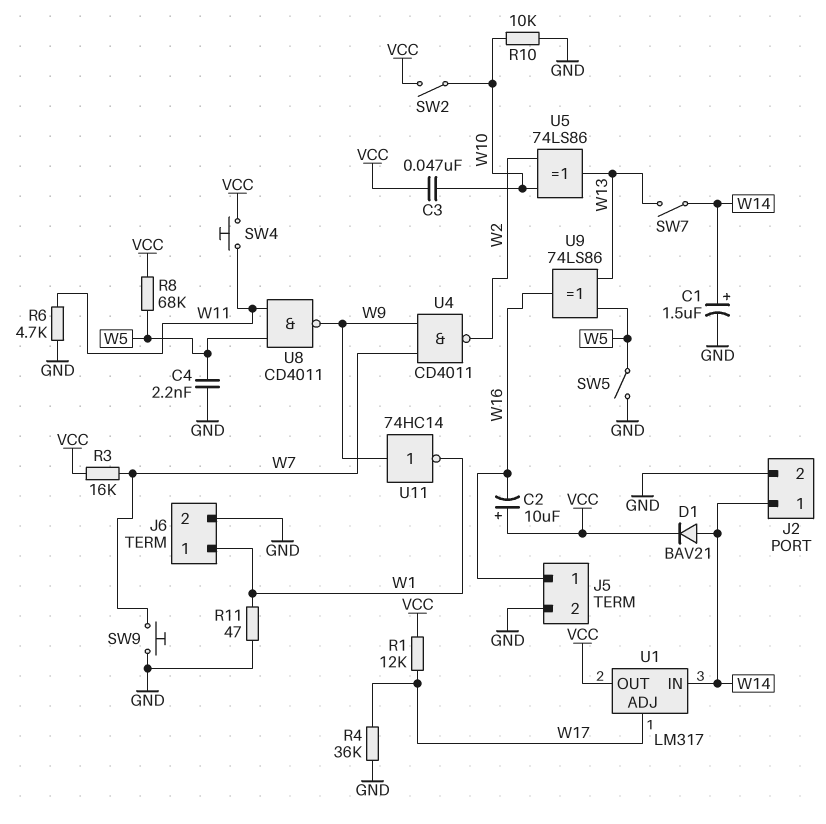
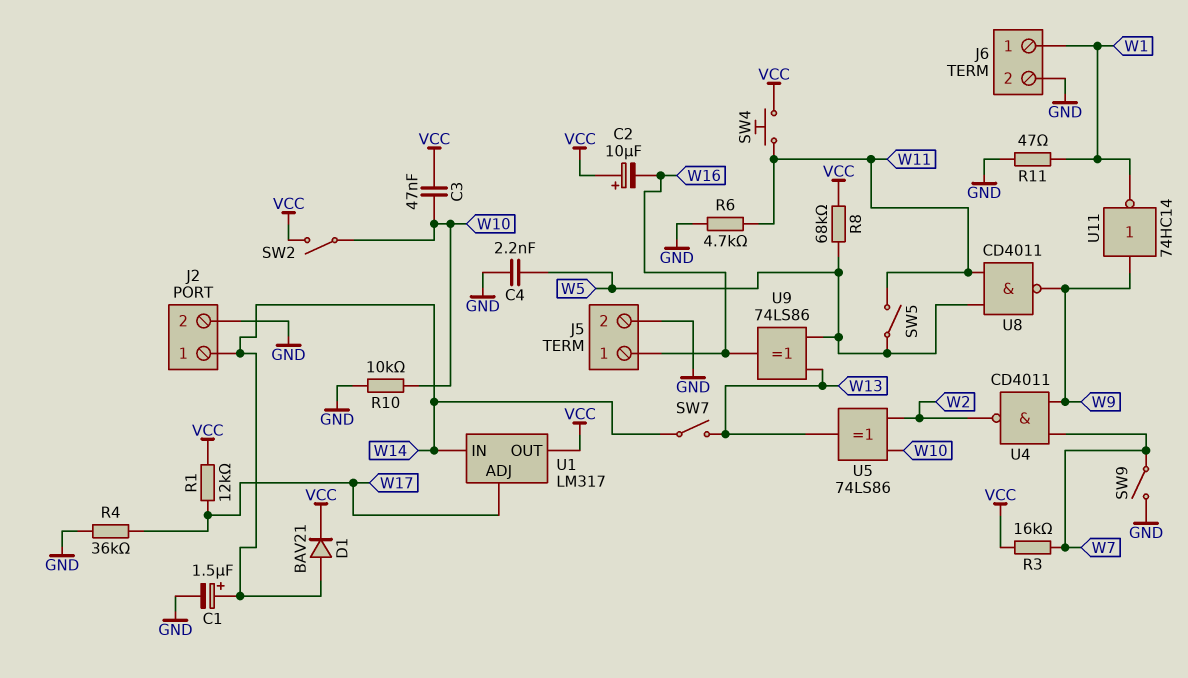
SW5: switch (GND, W5) -> switch (W5, W11)
SW9: button (GND, W7) -> switch (GND, W7)

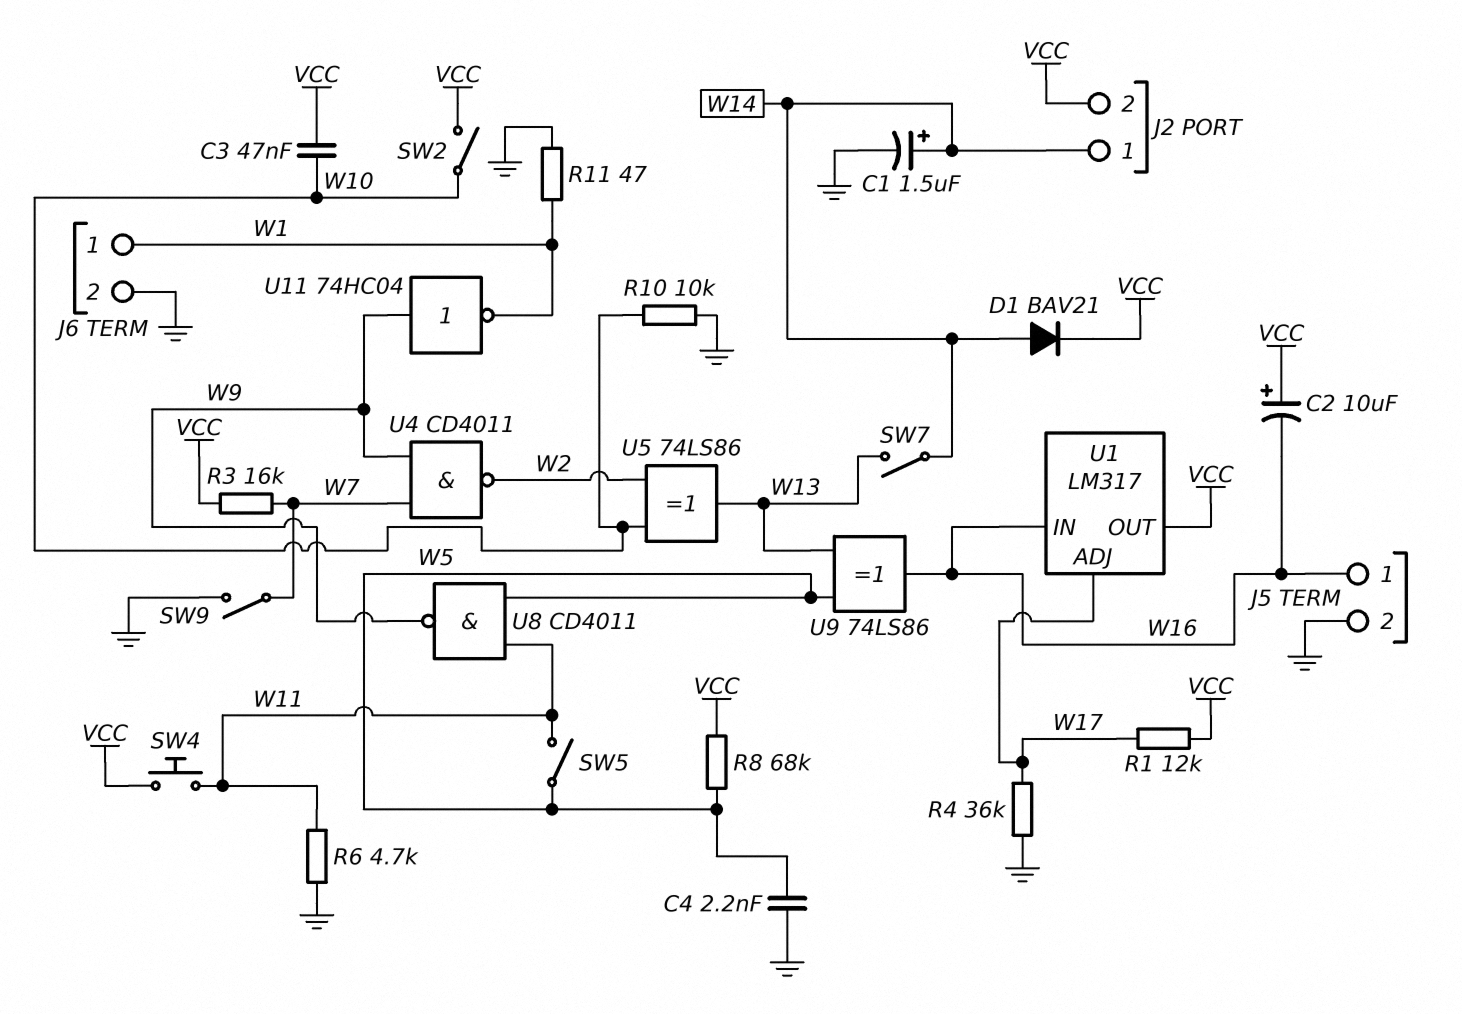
J2 pin 2: GND -> VCC
U1 pin IN: W14 -> W16
U11: NOT 74HC14 (in W9, out W1) -> NOT 74HC04 (in W9, out W1)

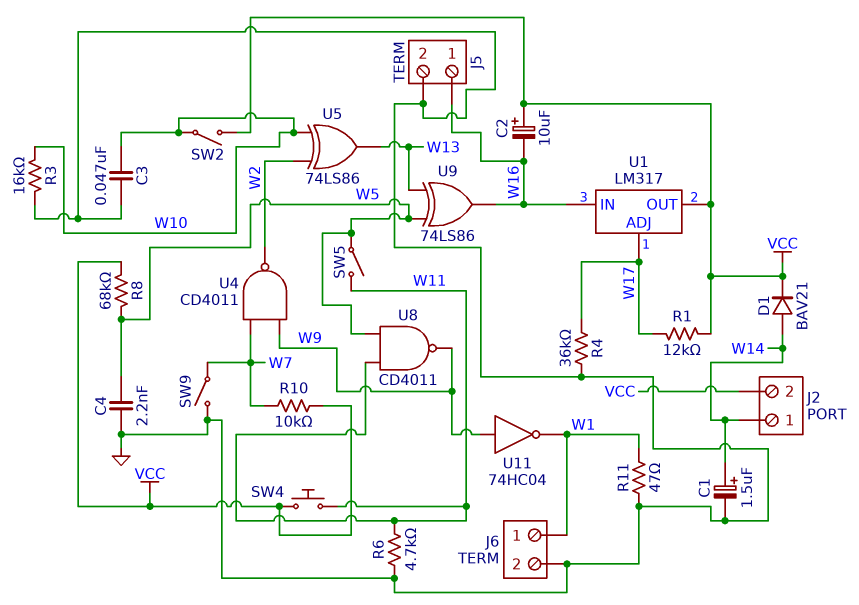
C3: 47nF (VCC, W10) -> 47nF (GND, W10)
R3: 16k (VCC, W7) -> 16k (GND, W10)
R10: 10k (GND, W10) -> 10k (VCC, W7)
SW7: switch (W13, W14) -> none

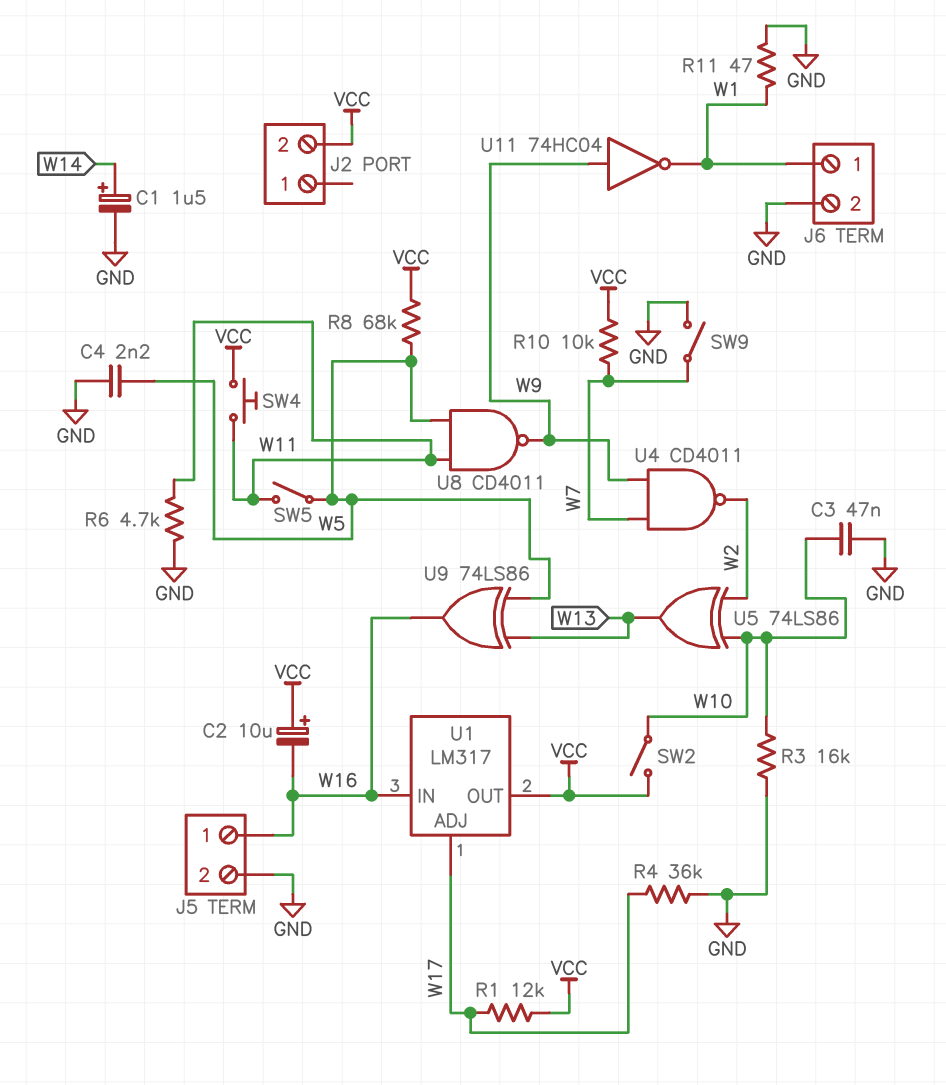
D1: diode BAV21 (A W14, K VCC) -> none
J2 pin 1: W14 -> none

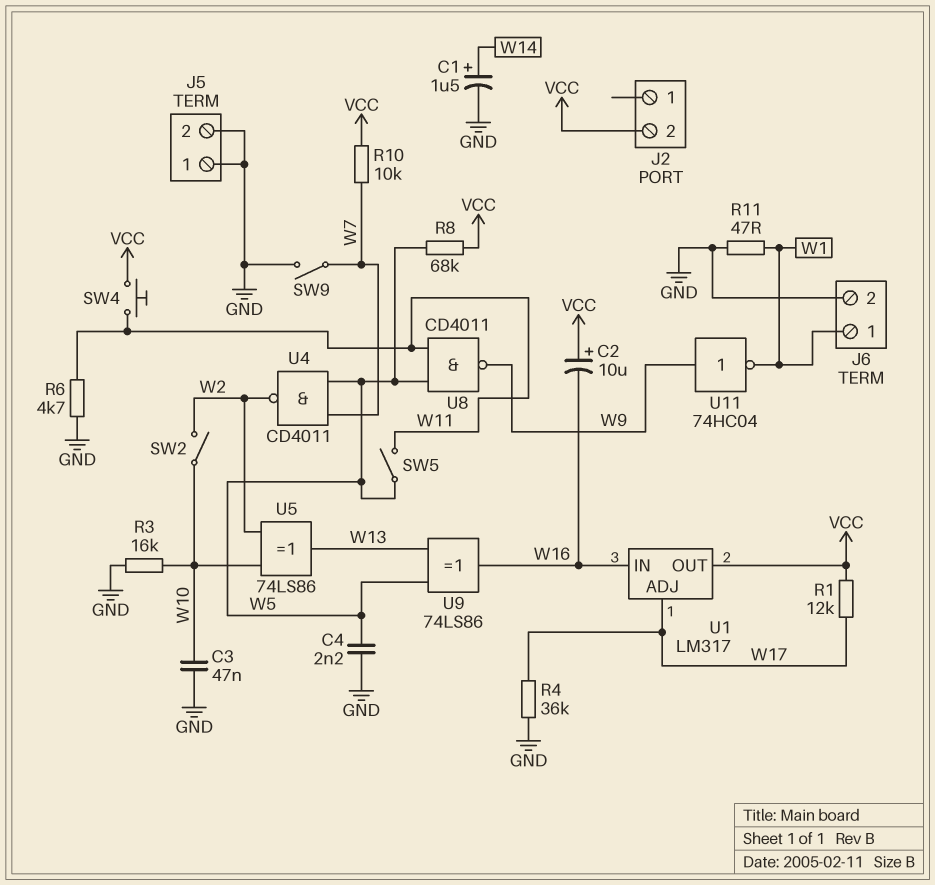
J5 pin 1: W16 -> GND
SW2: switch (VCC, W10) -> switch (W2, W10)
U4: NAND CD4011 (in W7, in W9, out W2) -> NAND CD4011 (in W5, in W7, out W2)

